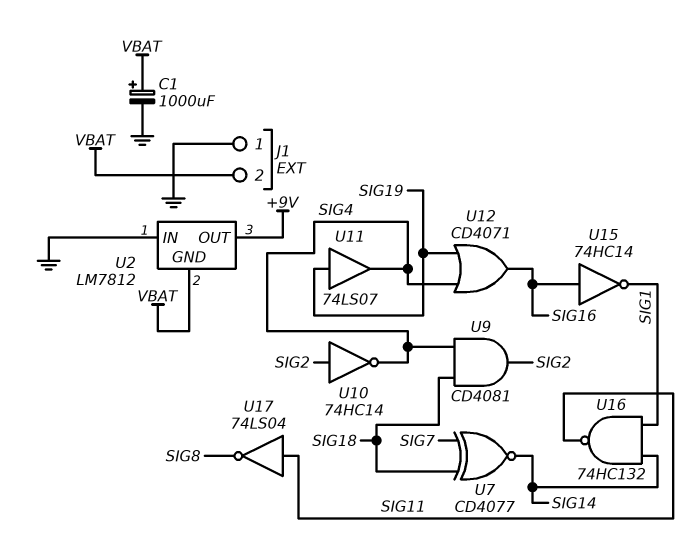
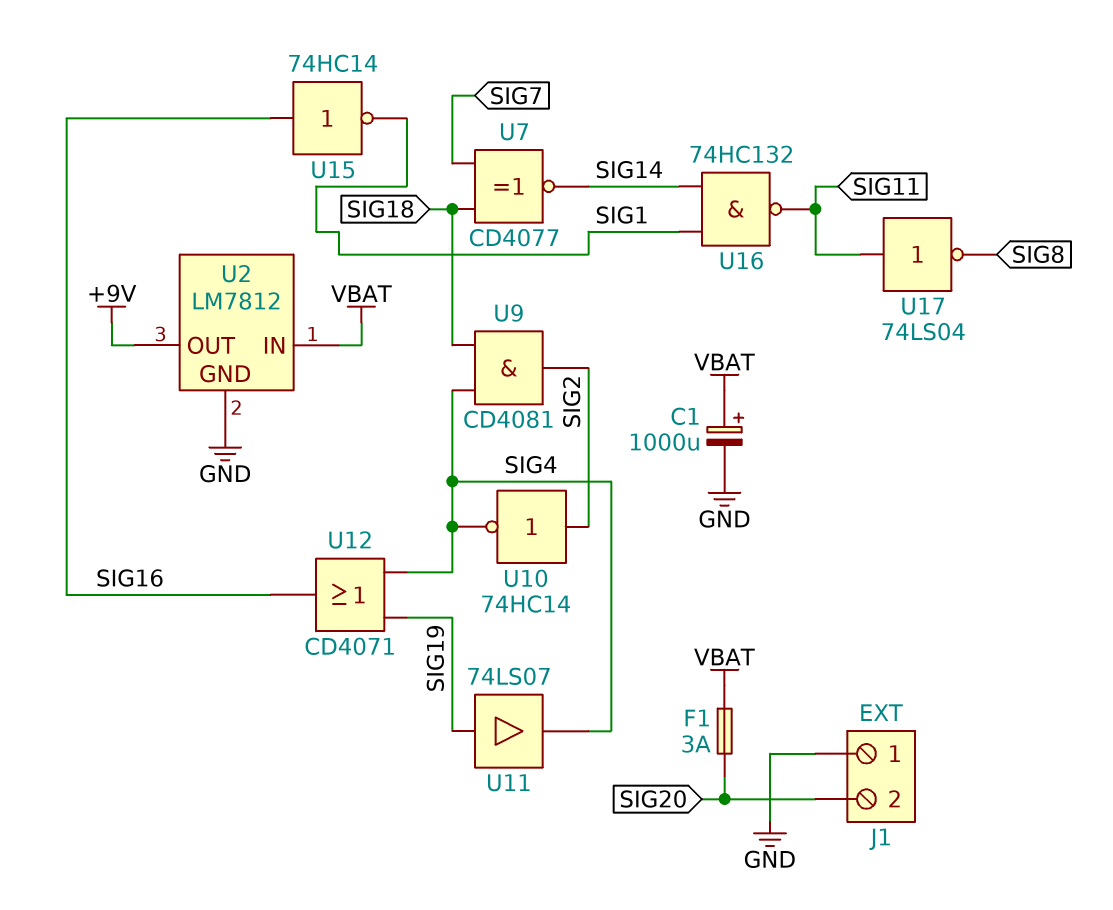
F1: none -> 3A (SIG20, VBAT)
J1 pin 2: VBAT -> SIG20
U2 pin GND: VBAT -> GND
U2 pin IN: GND -> VBAT

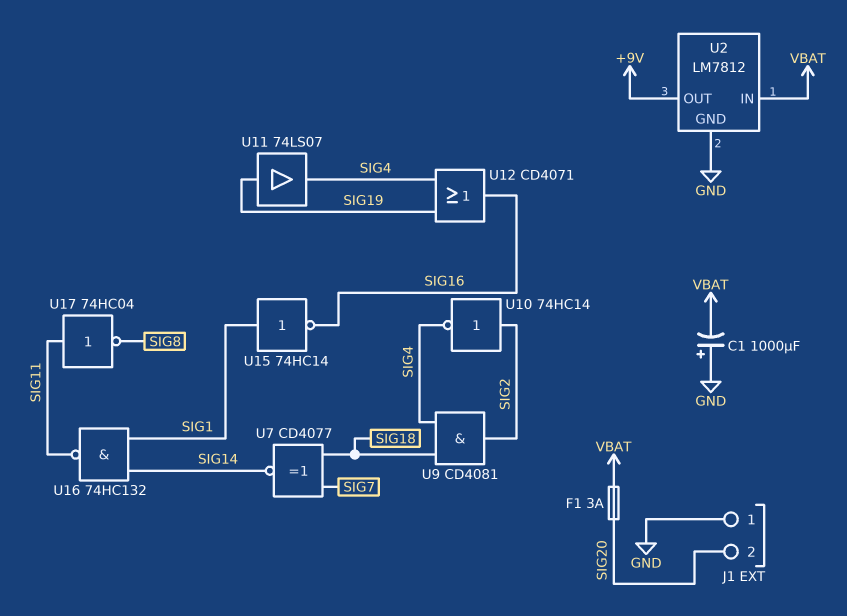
C1: 1000uF (plus VBAT, minus GND) -> 1000uF (plus GND, minus VBAT)
U15: NOT 74HC14 (in SIG16, out SIG1) -> NOT 74HC14 (in SIG1, out SIG16)
U17: NOT 74LS04 (in SIG11, out SIG8) -> NOT 74HC04 (in SIG11, out SIG8)

